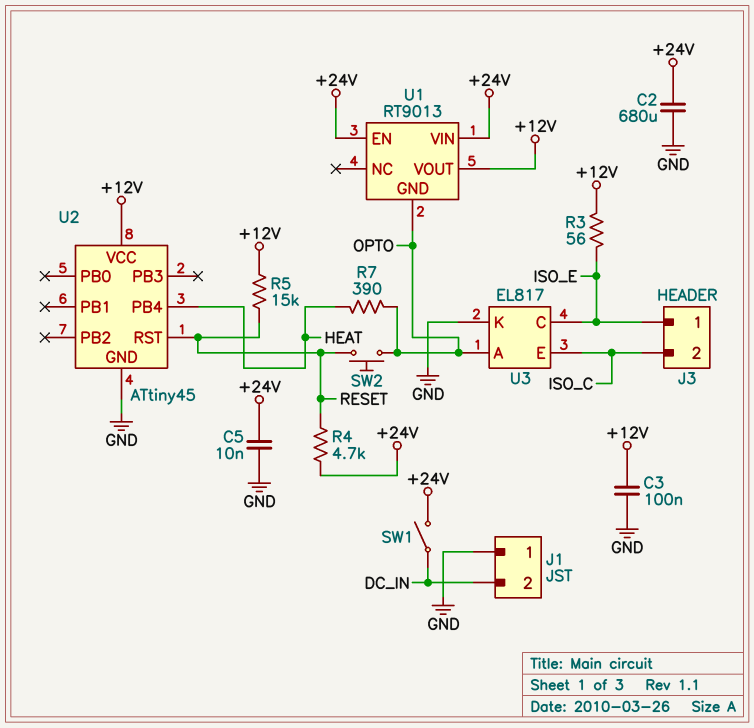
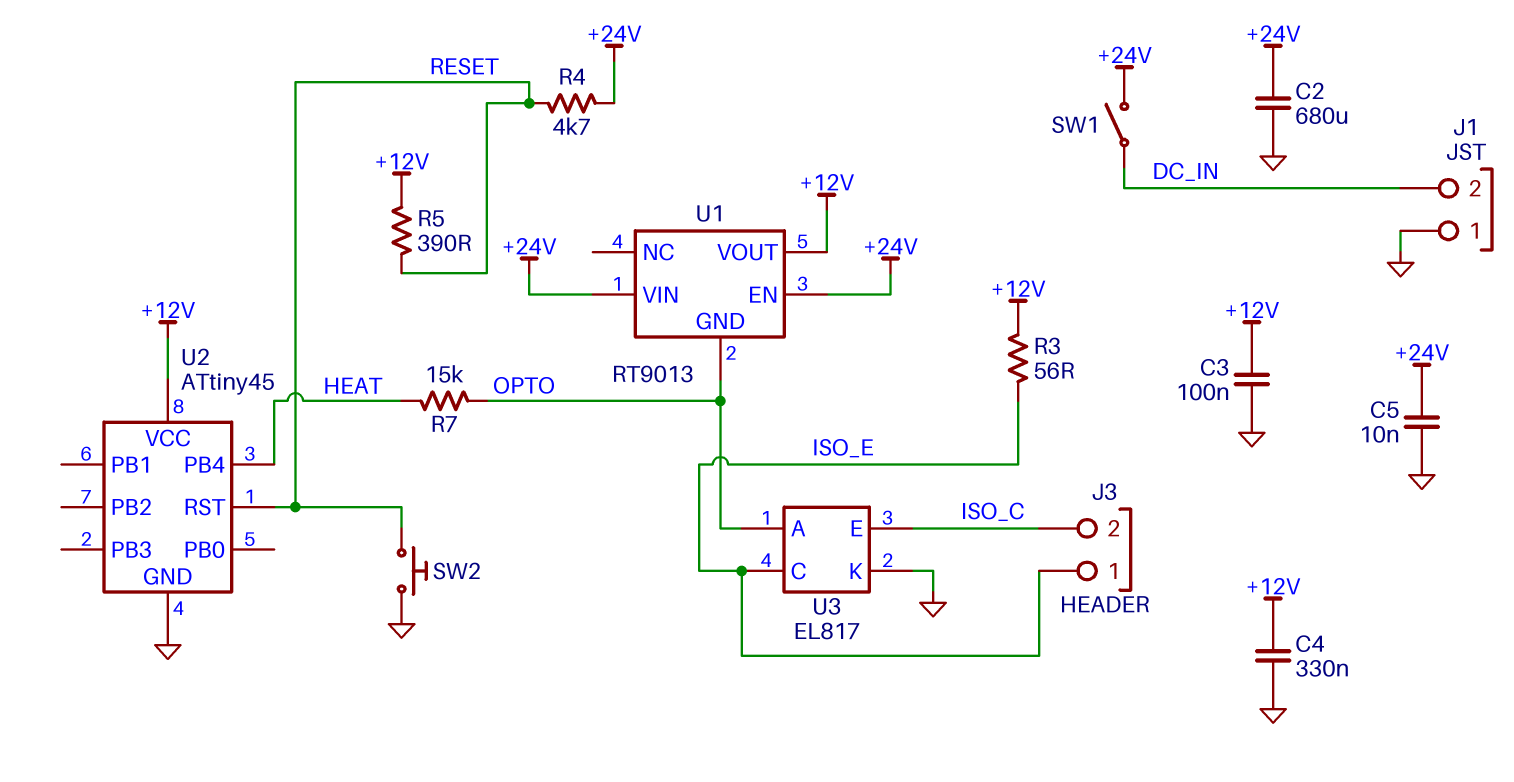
C4: none -> 330nF (+12V, GND)
R5: 15k (+12V, RESET) -> 390 (+12V, RESET)
R7: 390 (HEAT, OPTO) -> 15k (HEAT, OPTO)
SW2: button (OPTO, RESET) -> button (GND, RESET)

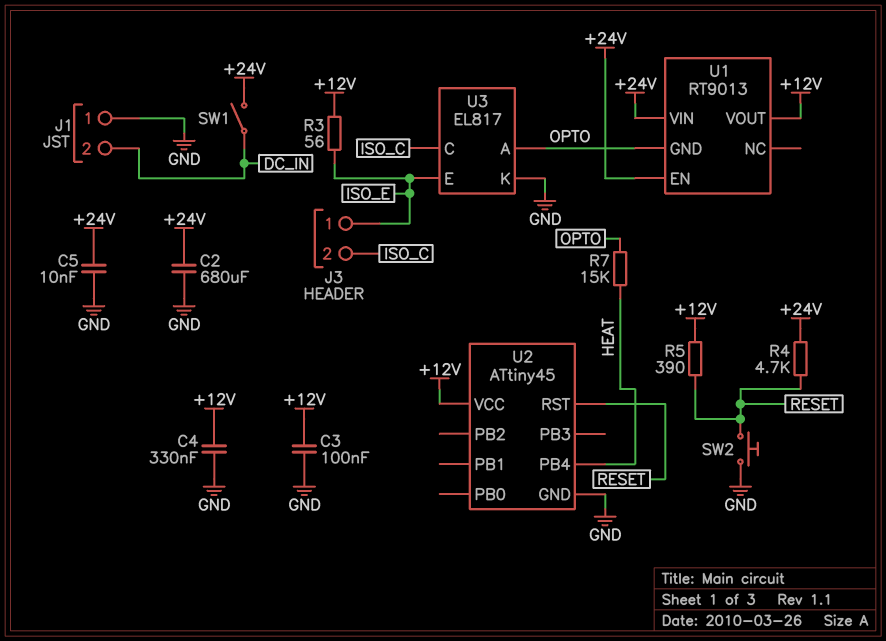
U3 pin C: ISO_E -> ISO_C
U3 pin E: ISO_C -> ISO_E

